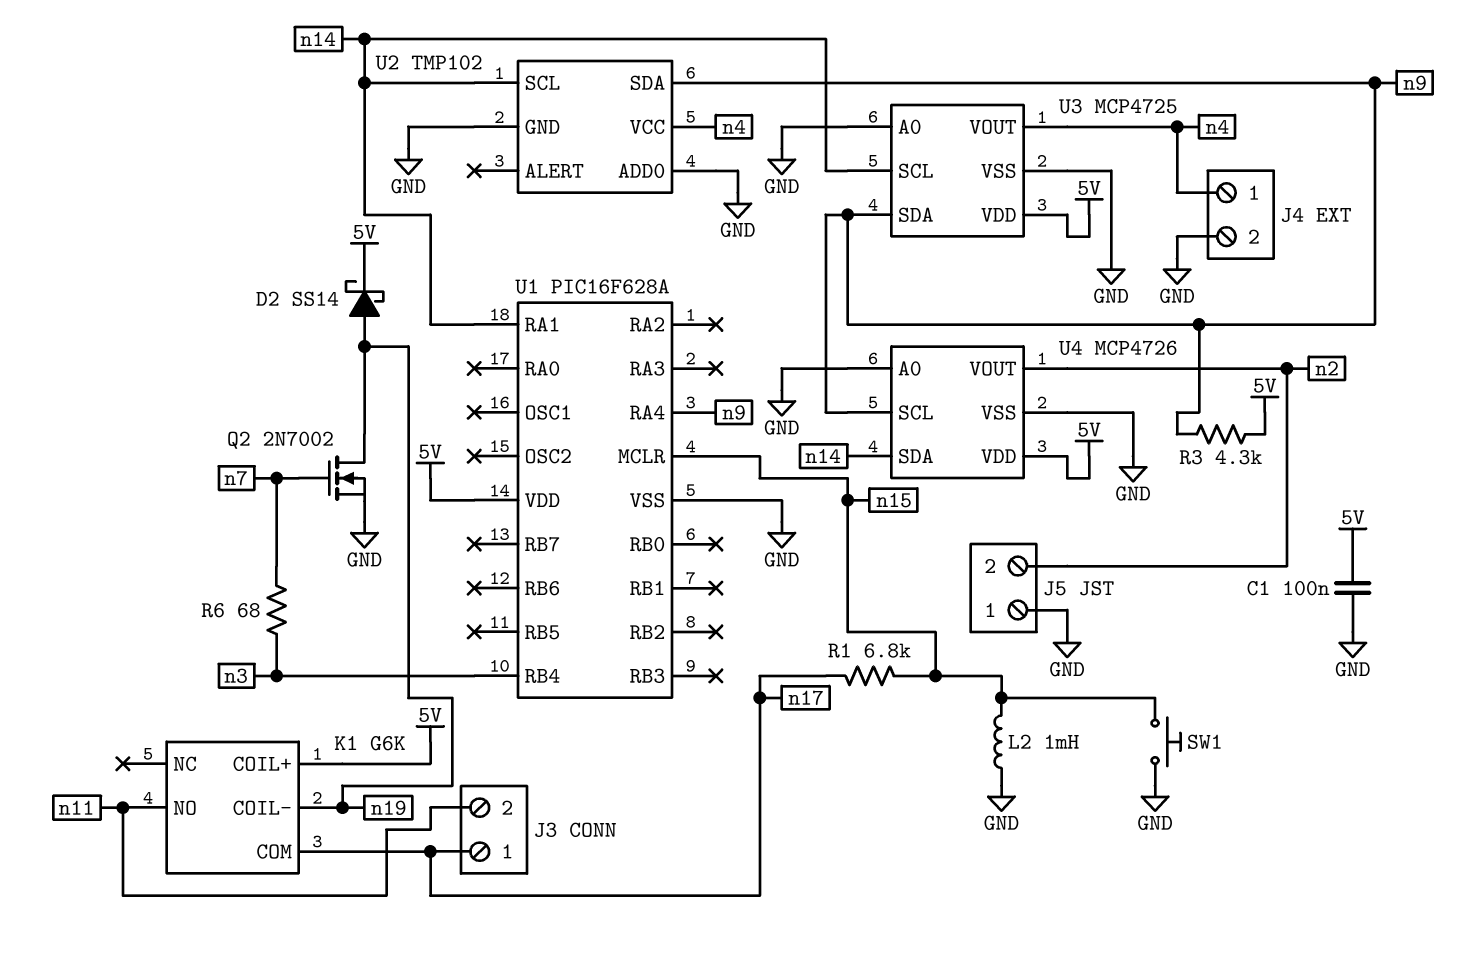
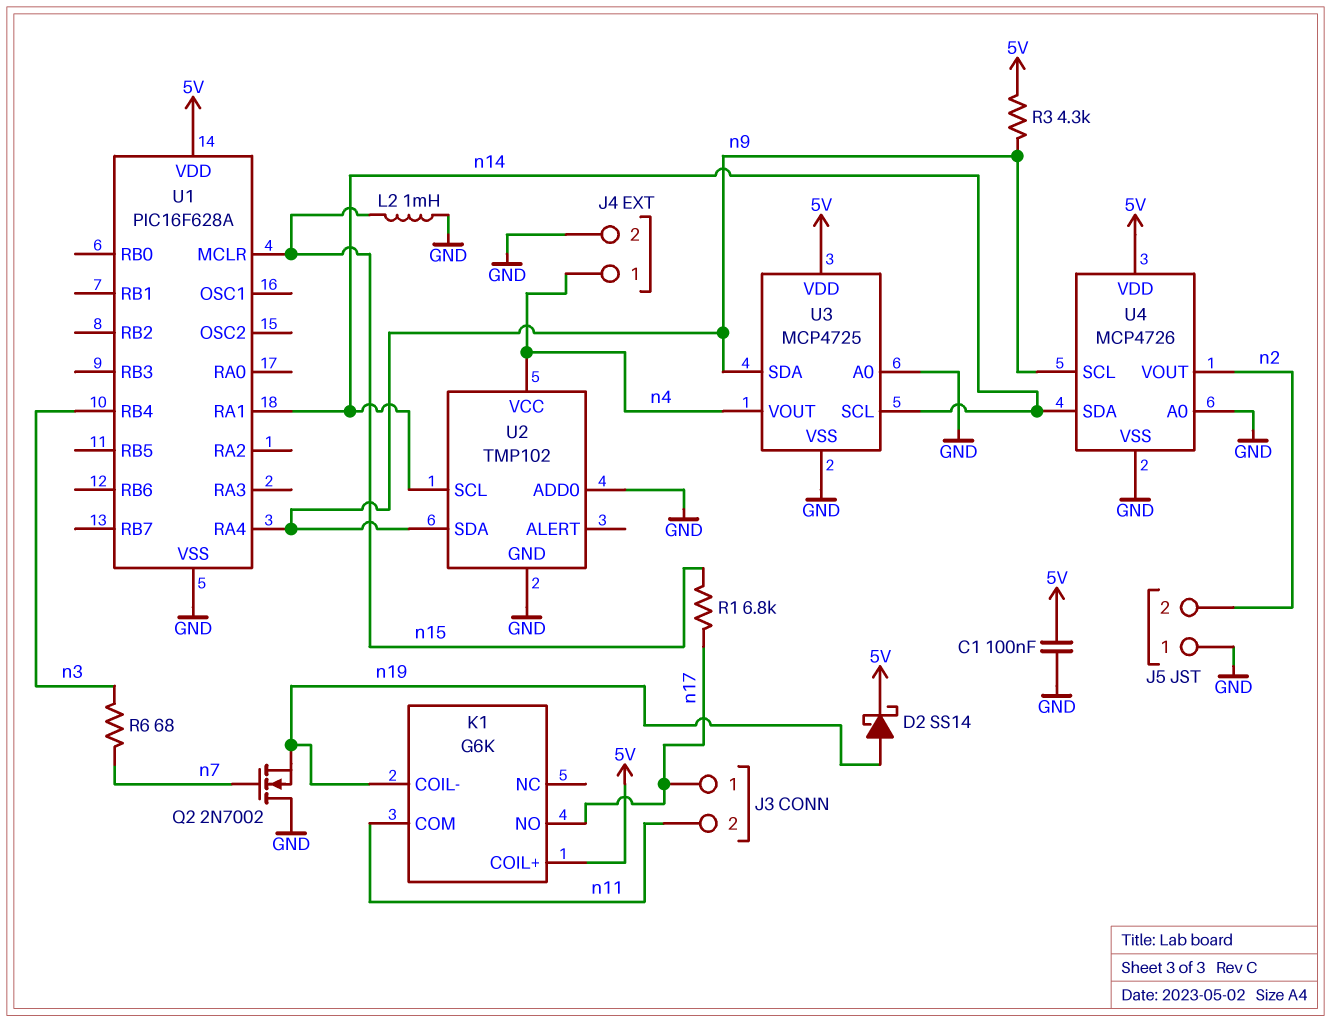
K1 pin COM: n17 -> n11
K1 pin NO: n11 -> n17
Q2: NMOS 2N7002 (G n7, D n19, S GND) -> NMOS 2N7002 (G n7, D GND, S n19)
SW1: button (GND, n15) -> none

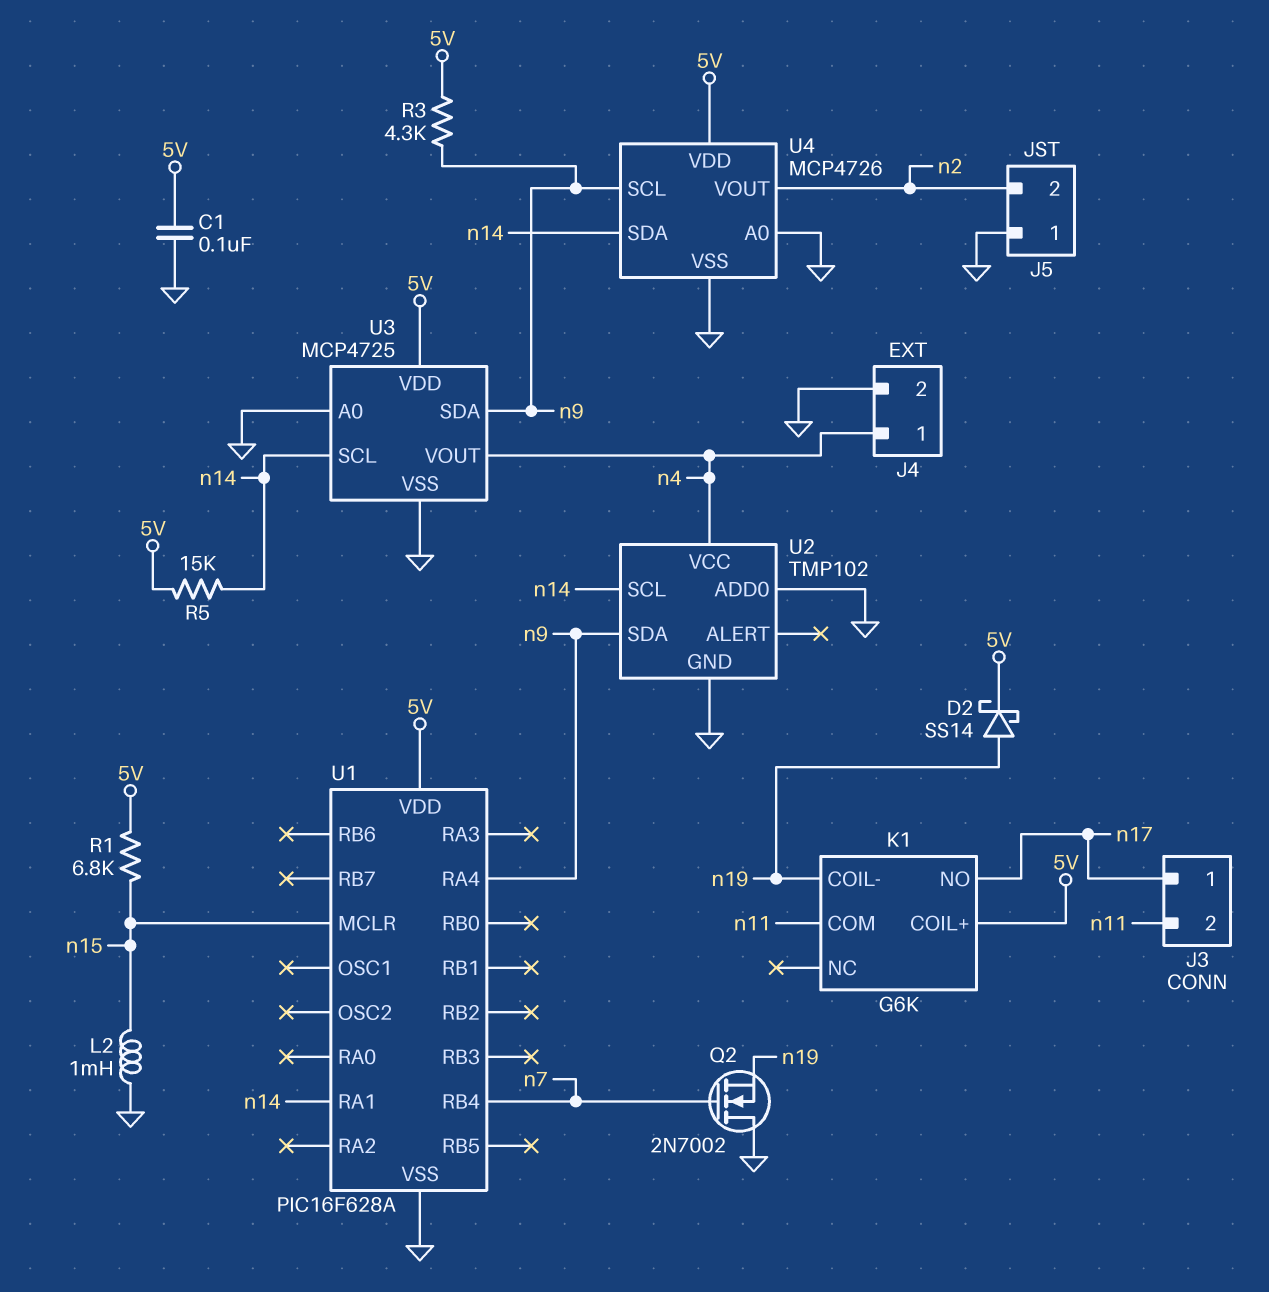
R1: 6.8k (n15, n17) -> 6.8k (5V, n15)
R5: none -> 15k (5V, n14)
R6: 68 (n3, n7) -> none
U1 pin RB4: n3 -> n7

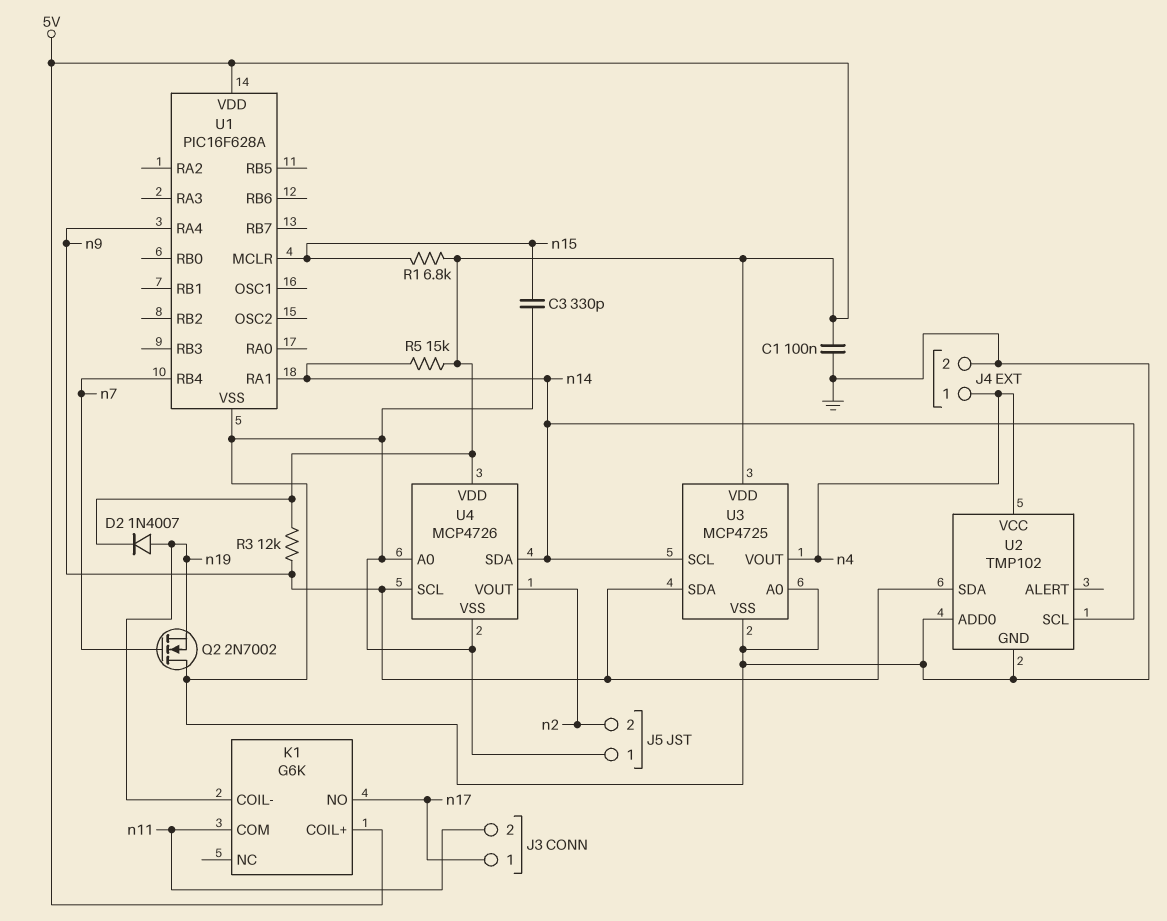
C3: none -> 330pF (GND, n15)
D2: schottky SS14 (A n19, K 5V) -> diode 1N4007 (A n19, K 5V)
L2: 1mH (GND, n15) -> none
R3: 4.3k (5V, n9) -> 12k (5V, n9)

